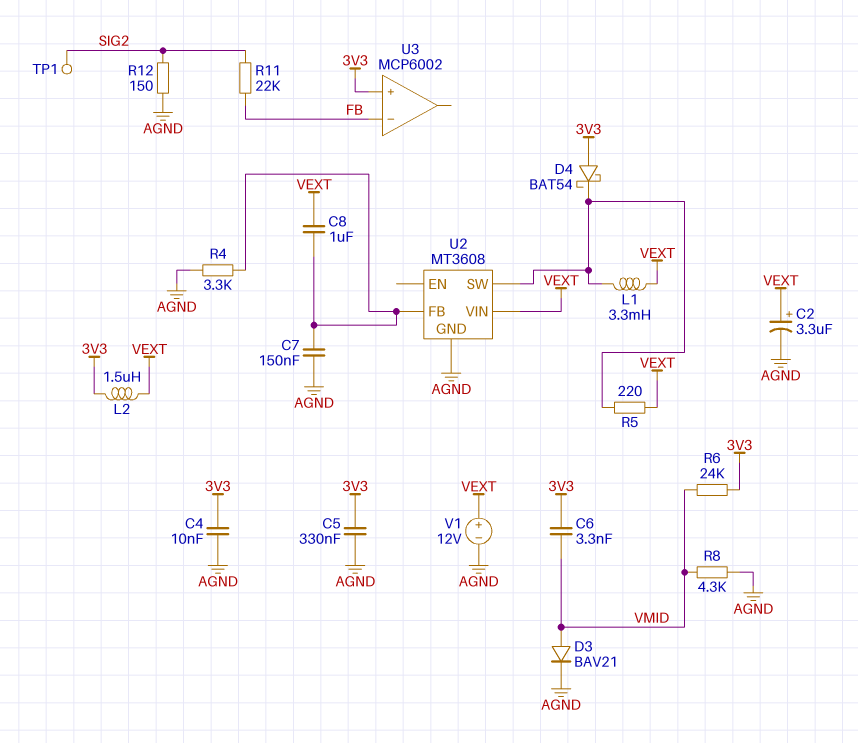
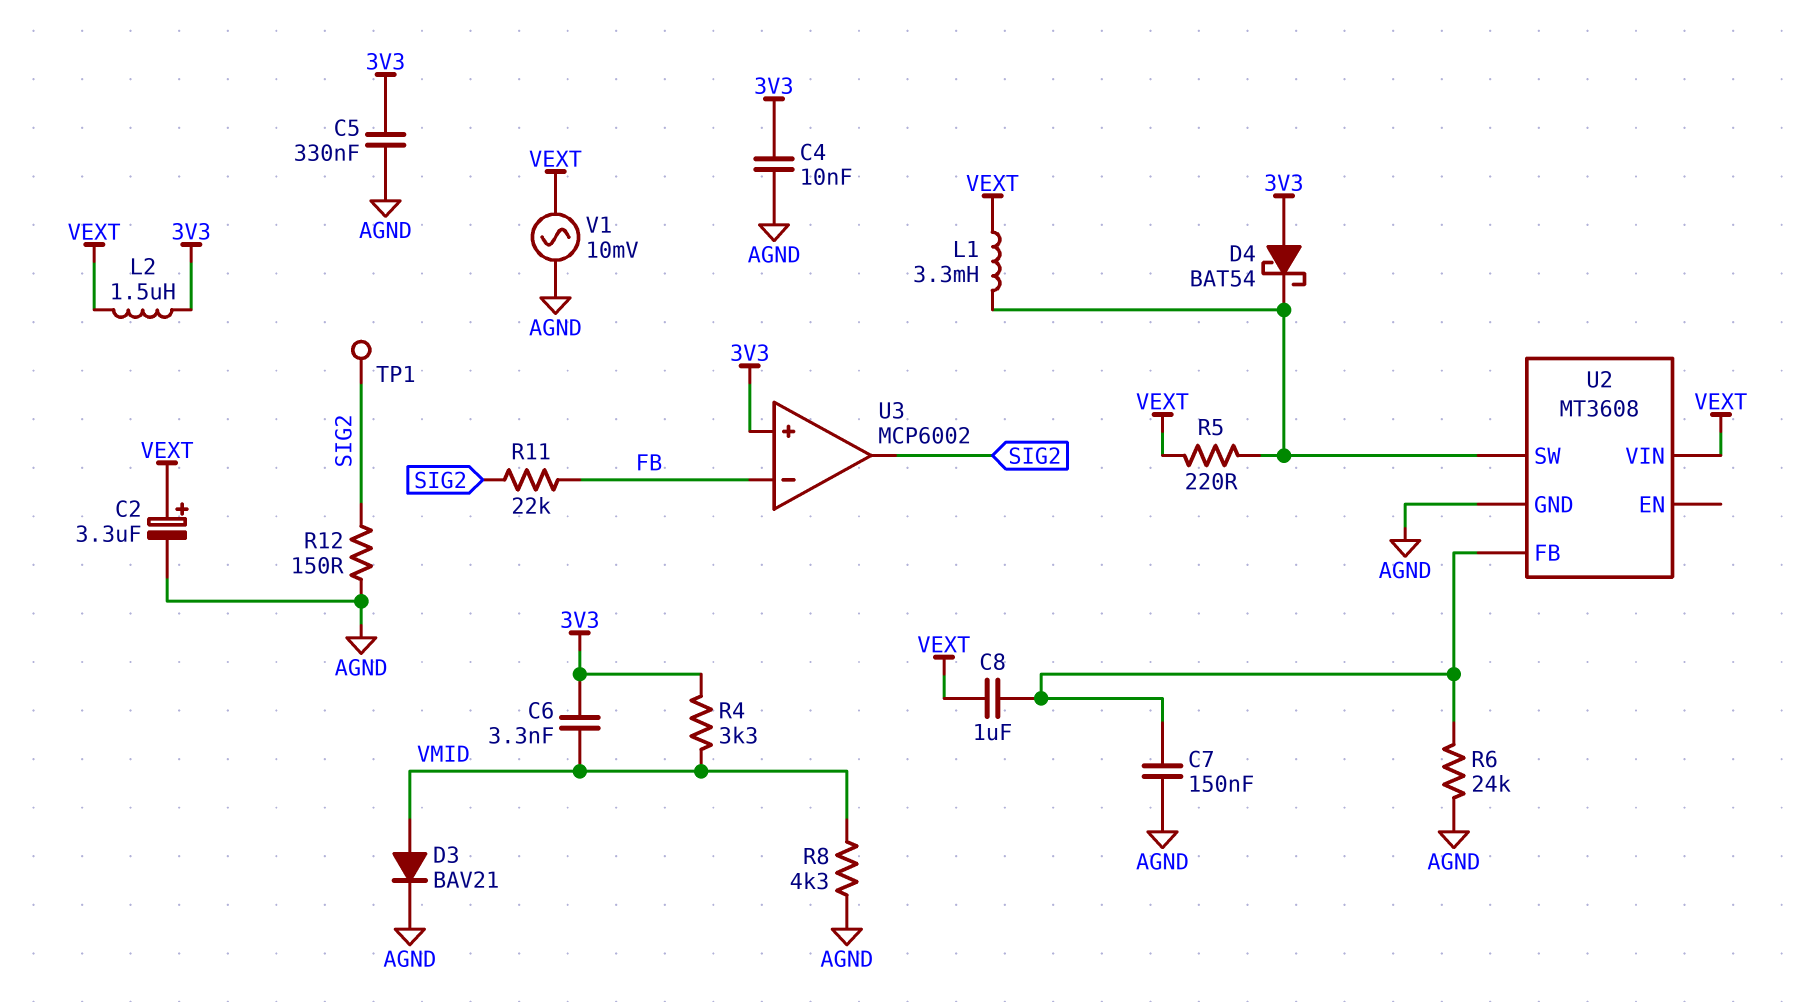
R4: 3.3k (AGND, U2/FB) -> 3.3k (3V3, VMID)
R6: 24k (3V3, VMID) -> 24k (AGND, U2/FB)
U3 pin out: none -> SIG2
V1: 12V (plus VEXT, minus AGND) -> AC 10mV (AGND, VEXT)

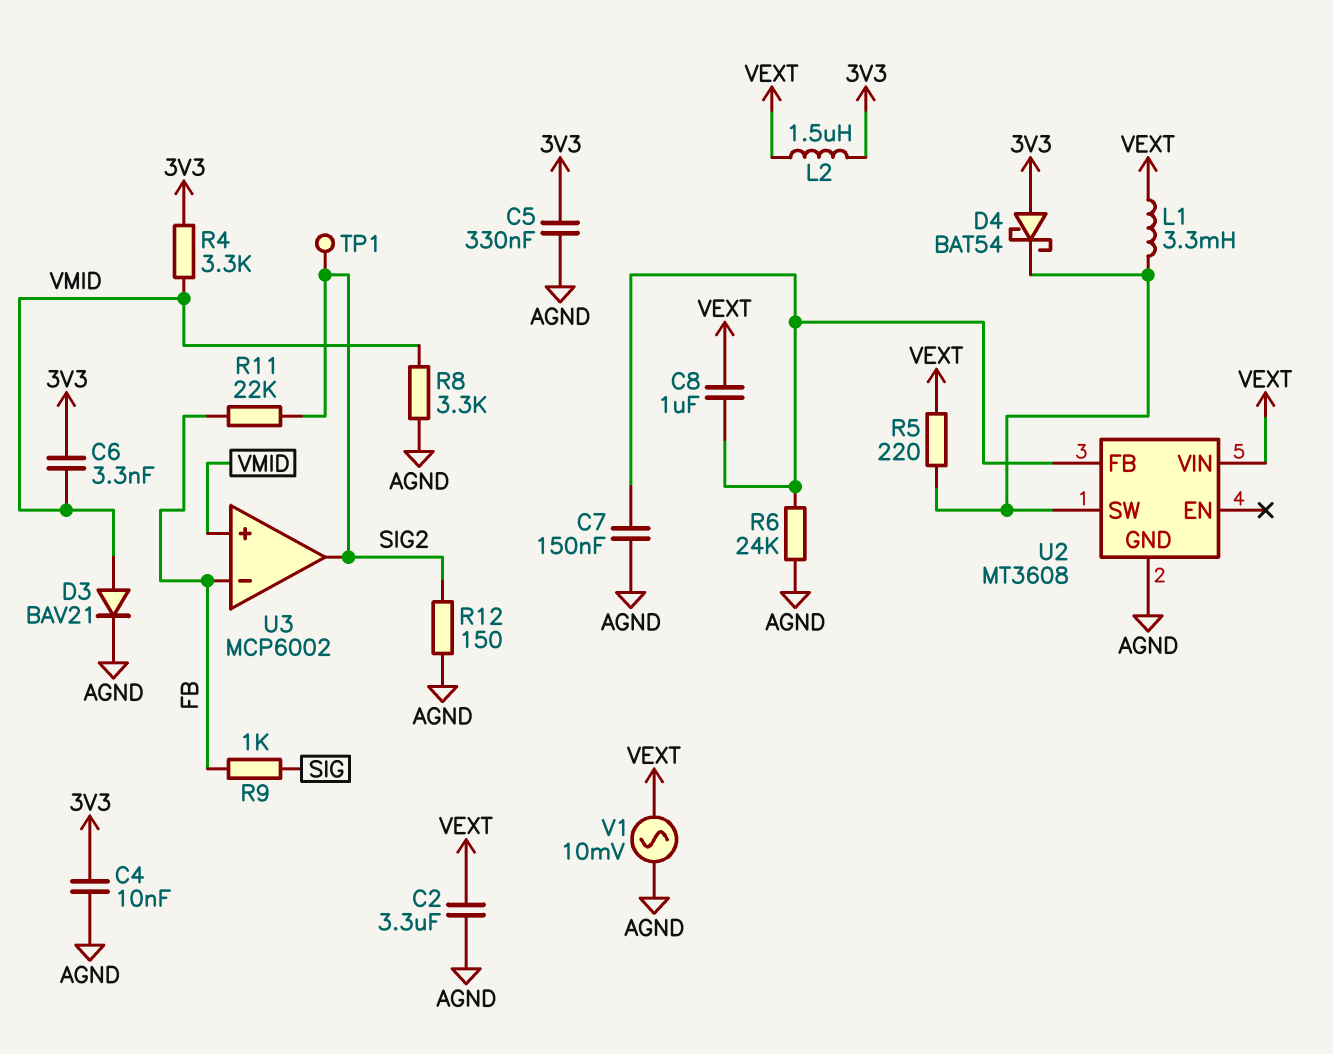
C2: 3.3uF (plus VEXT, minus AGND) -> 3.3uF (AGND, VEXT)
R8: 4.3k (AGND, VMID) -> 3.3k (AGND, VMID)
R9: none -> 1k (FB, SIG)
U3 pin in+: 3V3 -> VMID

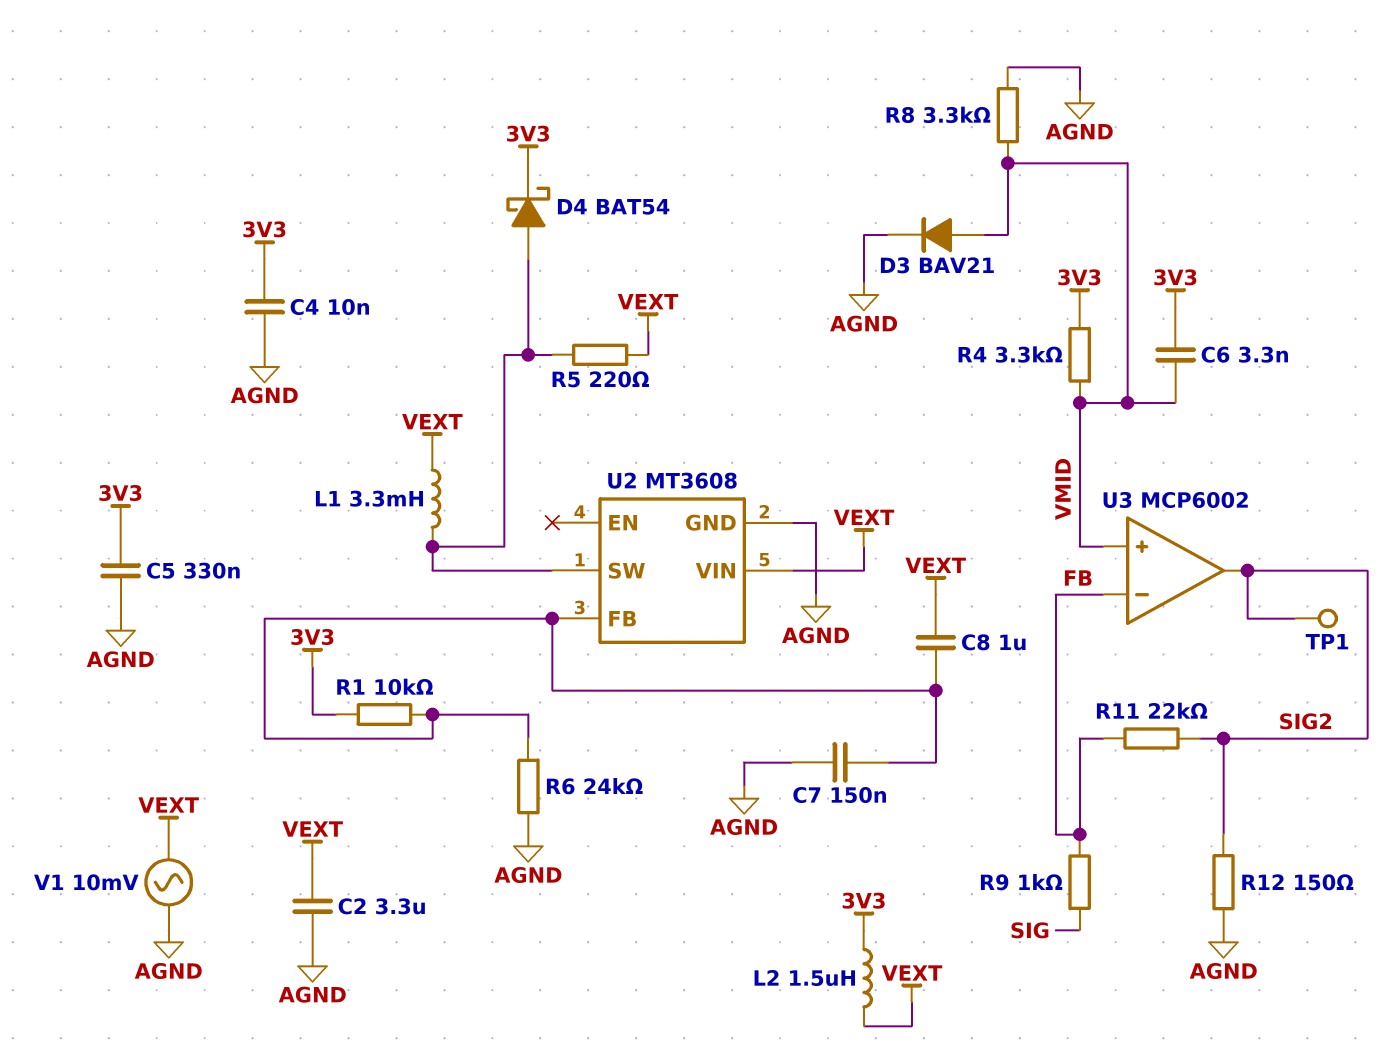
D4: schottky BAT54 (A 3V3, K U2/SW) -> schottky BAT54 (A U2/SW, K 3V3)
R1: none -> 10k (3V3, U2/FB)

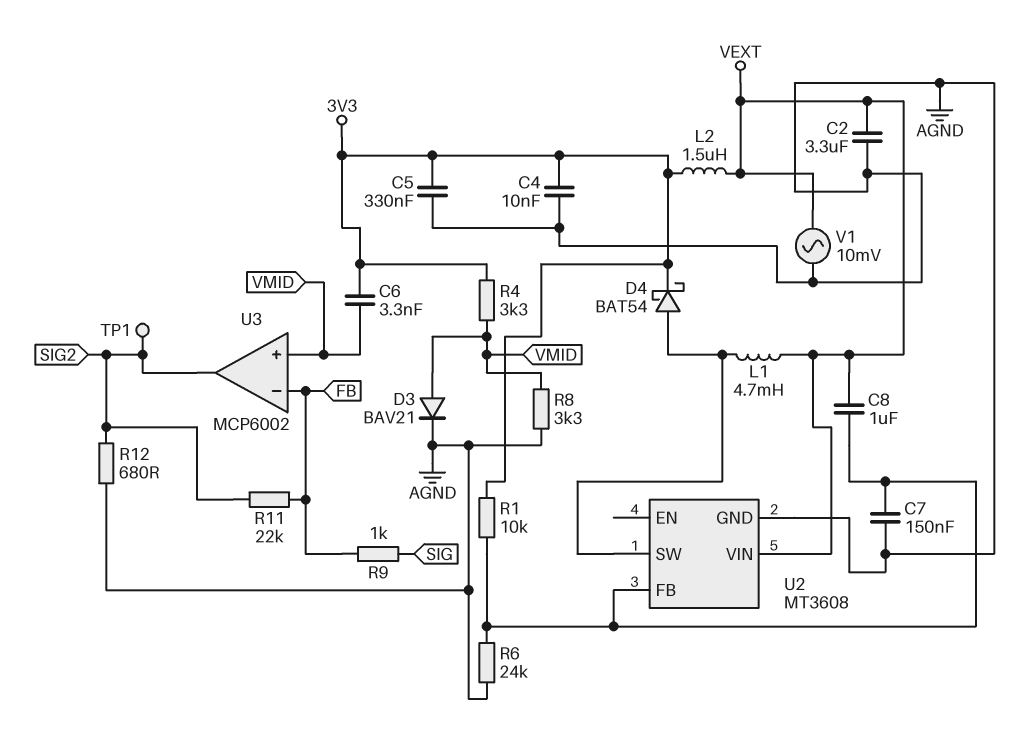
L1: 3.3mH (U2/SW, VEXT) -> 4.7mH (U2/SW, VEXT)
R5: 220 (U2/SW, VEXT) -> none
R12: 150 (AGND, SIG2) -> 680 (AGND, SIG2)

